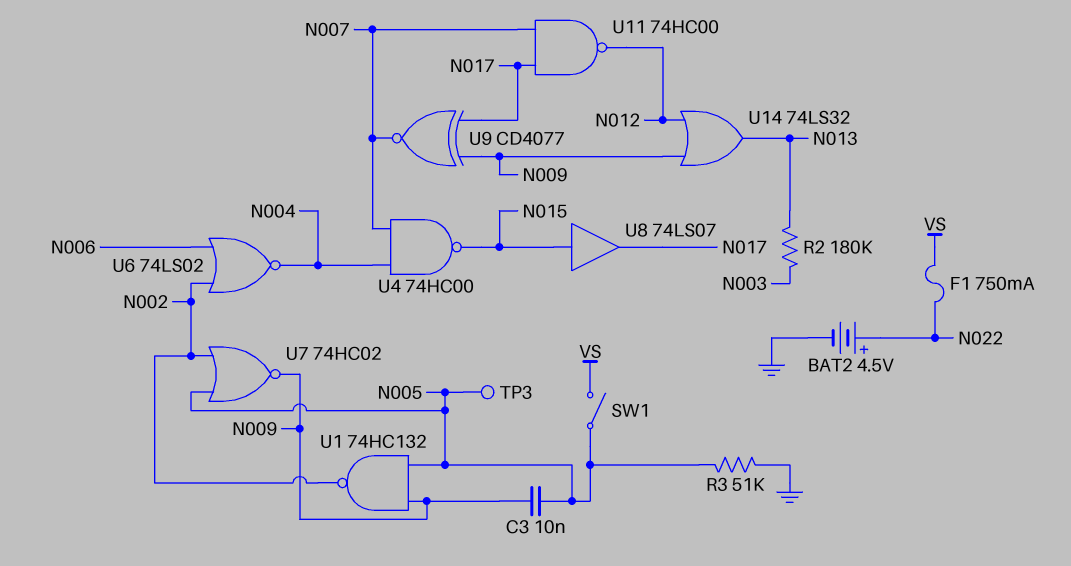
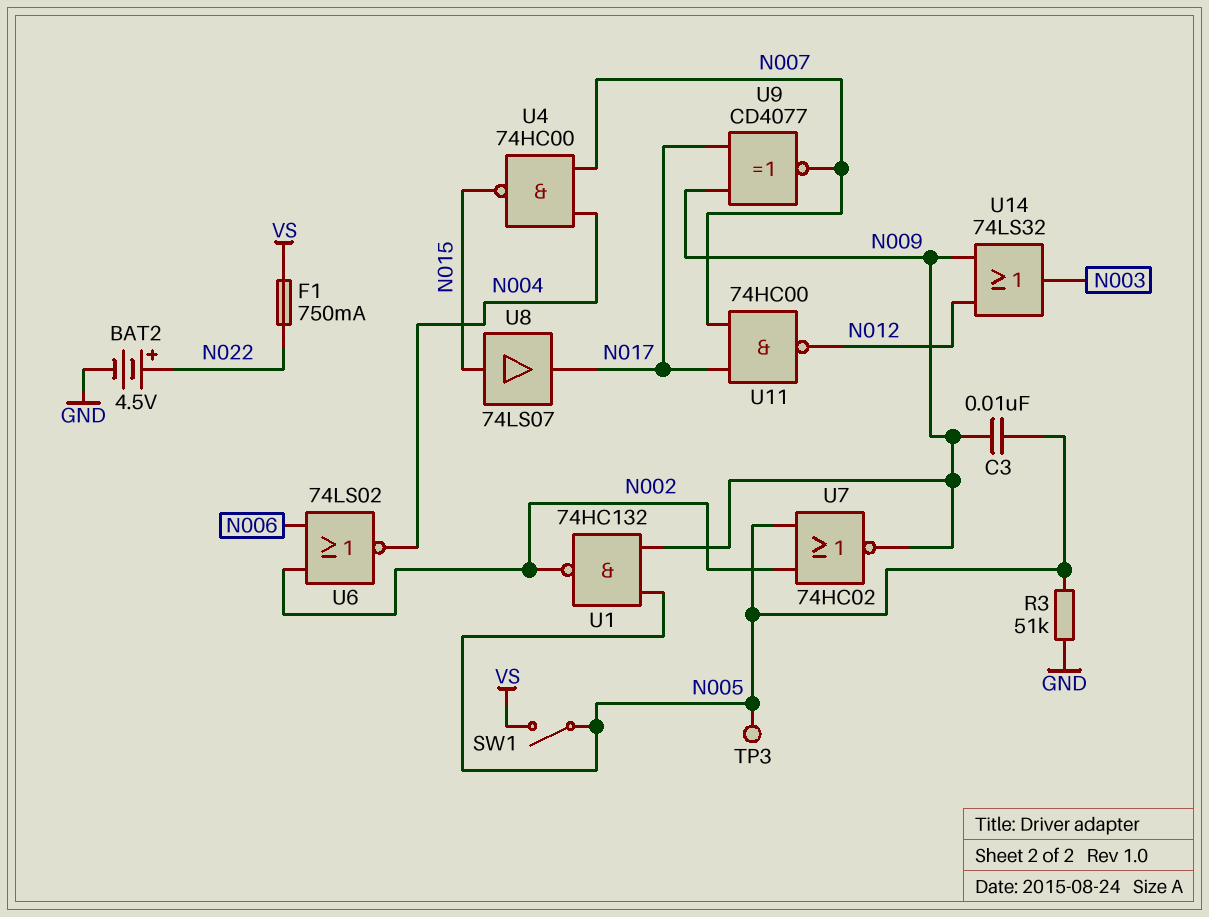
R2: 180k (N003, N013) -> none
U14: OR 74LS32 (in N009, in N012, out N013) -> OR 74LS32 (in N009, in N012, out N003)

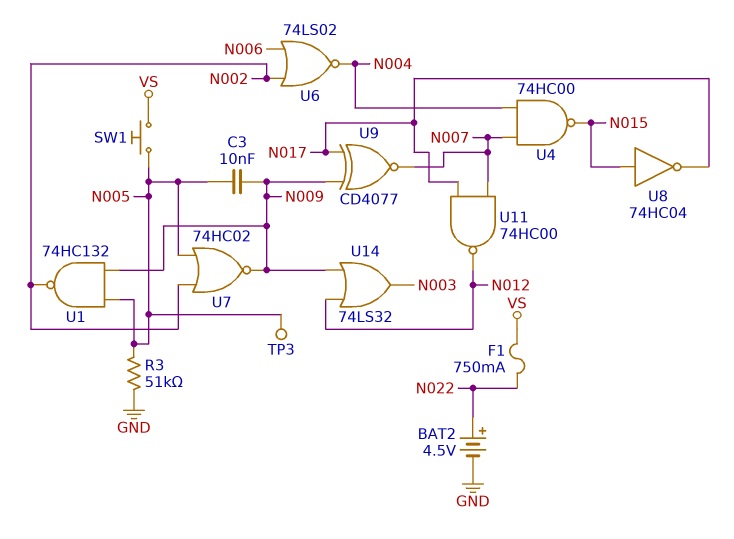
SW1: switch (N005, VS) -> button (N005, VS)
U8: buffer 74LS07 (in N015, out N017) -> NOT 74HC04 (in N015, out N017)

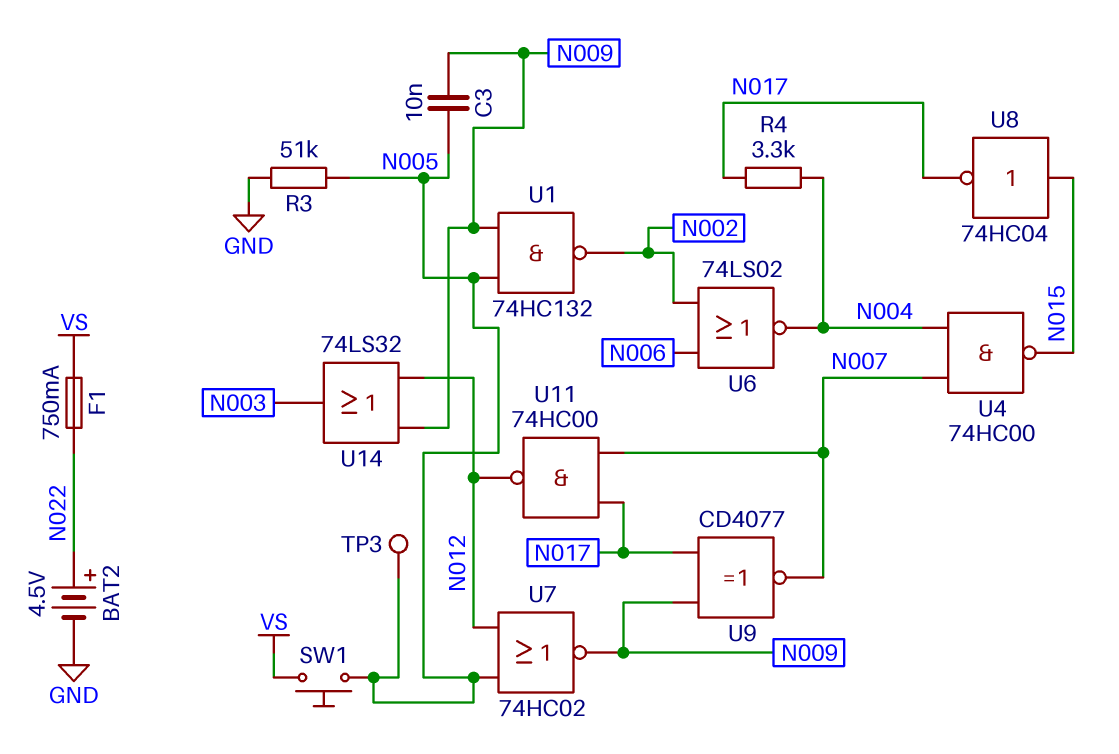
R4: none -> 3.3k (N004, N017)
U7: NOR 74HC02 (in N002, in N005, out N009) -> NOR 74HC02 (in N005, in N012, out N009)

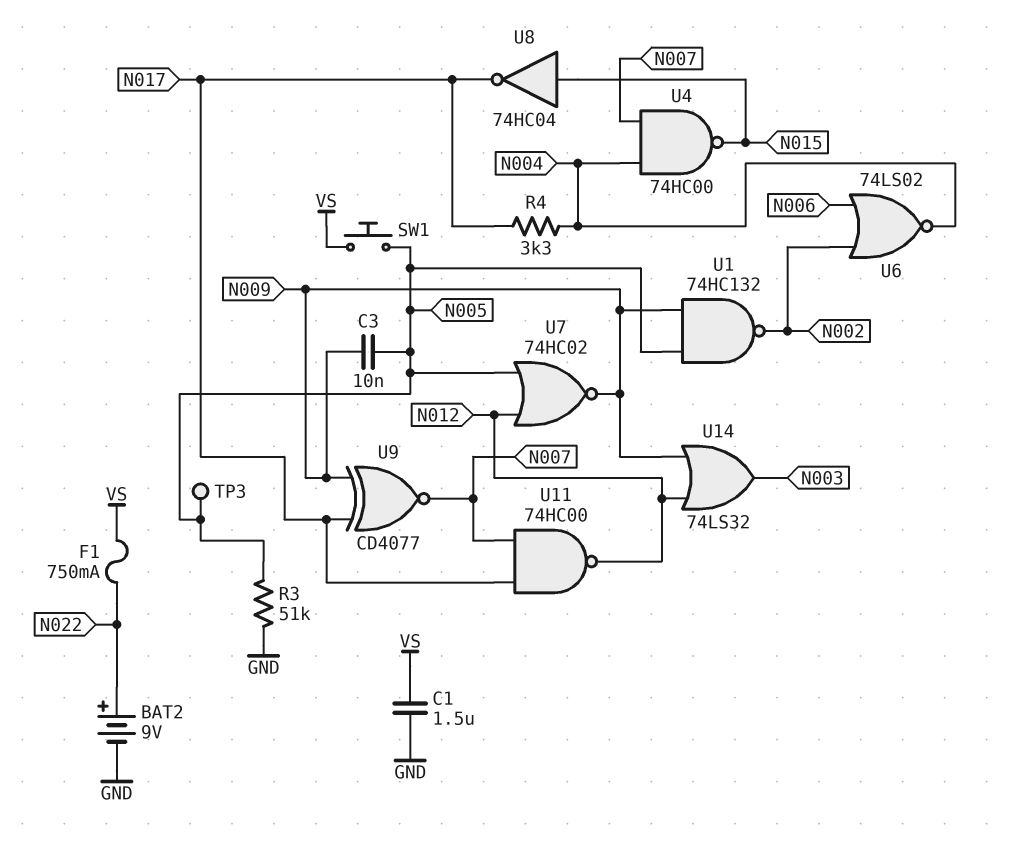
BAT2: 4.5V (plus N022, minus GND) -> 9V (plus N022, minus GND)
C1: none -> 1.5uF (GND, VS)

